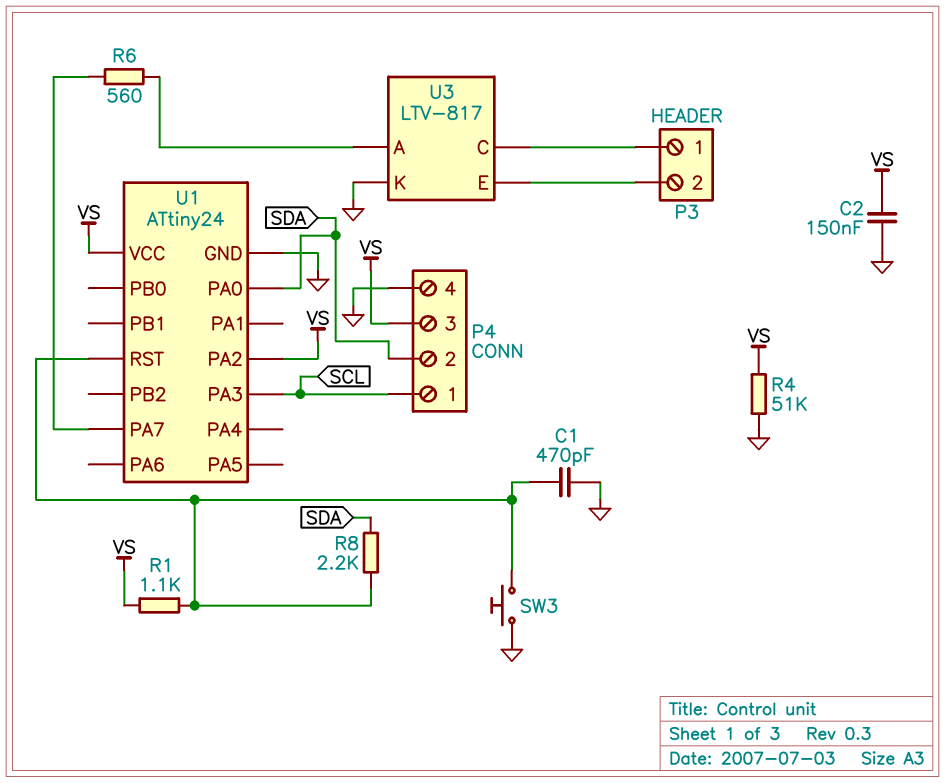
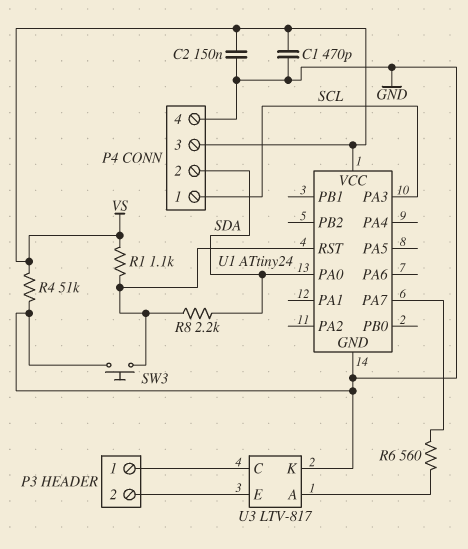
C1: 470pF (GND, U1/RST) -> 470pF (GND, VS)
U1 pin PA2: VS -> none

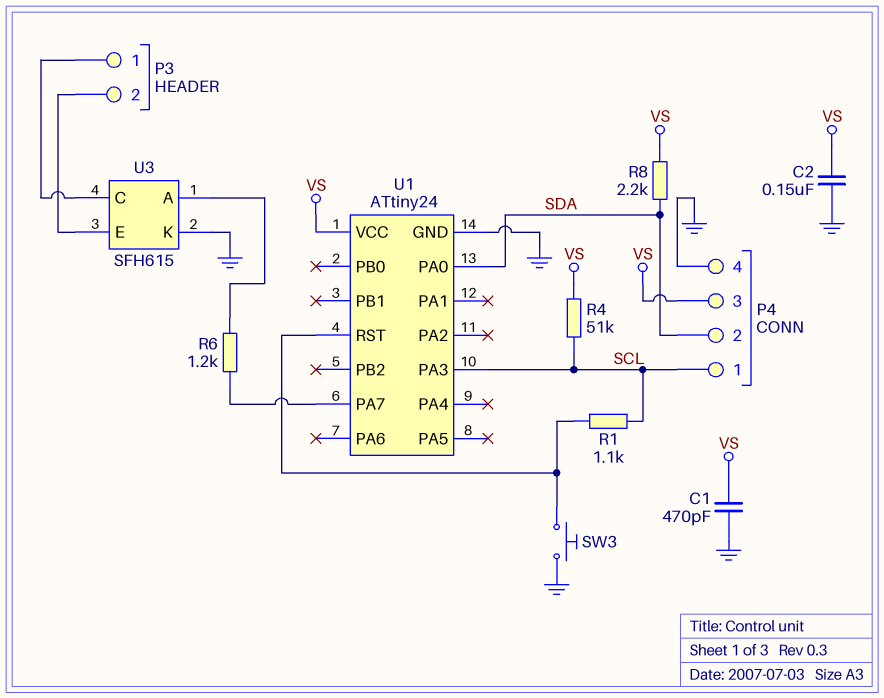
R1: 1.1k (U1/RST, VS) -> 1.1k (SCL, U1/RST)
R4: 51k (GND, VS) -> 51k (SCL, VS)
R6: 560 (U1/PA7, U3/A) -> 1.2k (U1/PA7, U3/A)
R8: 2.2k (SDA, U1/RST) -> 2.2k (SDA, VS)
U3: LTV-817 -> SFH615

